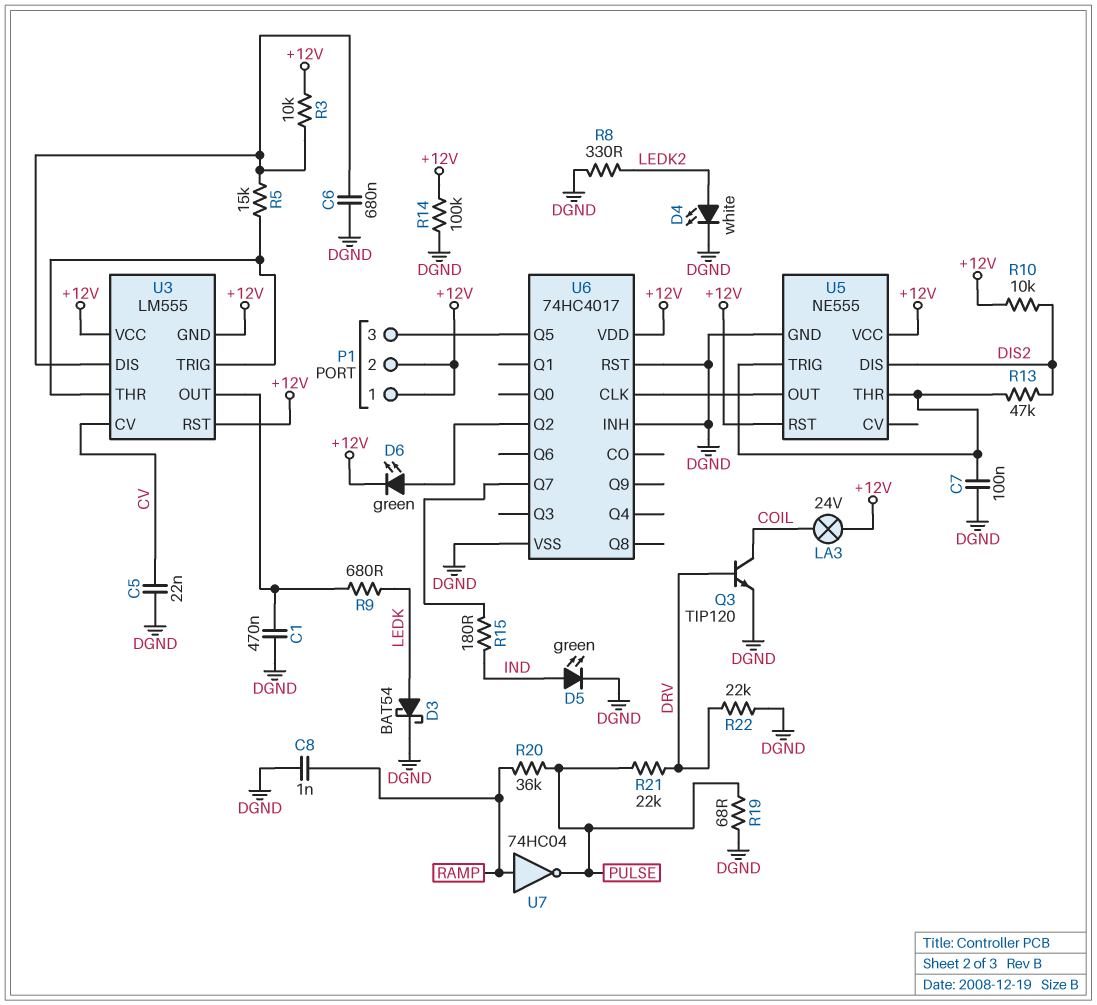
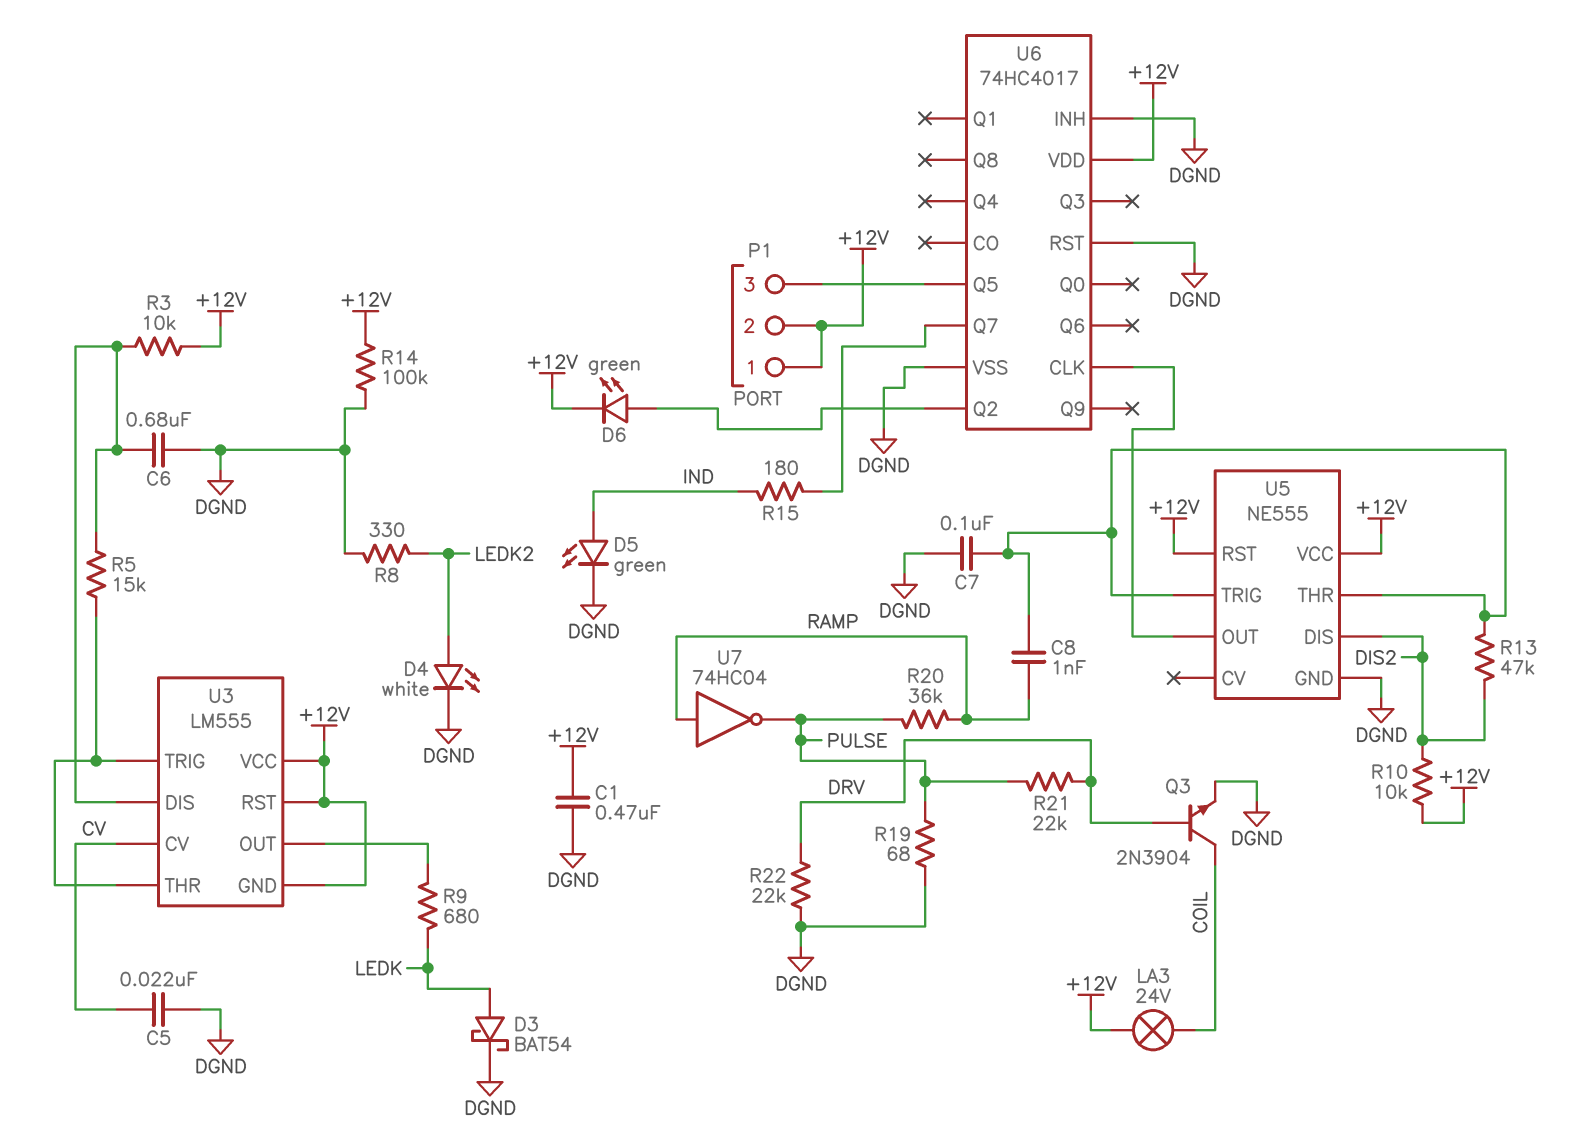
C1: 470nF (DGND, U3/OUT) -> 470nF (+12V, DGND)
C8: 1nF (DGND, RAMP) -> 1nF (RAMP, U5/THR)
Q3: NPN TIP120 (B DRV, C COIL, E DGND) -> NPN 2N3904 (B DRV, C COIL, E DGND)

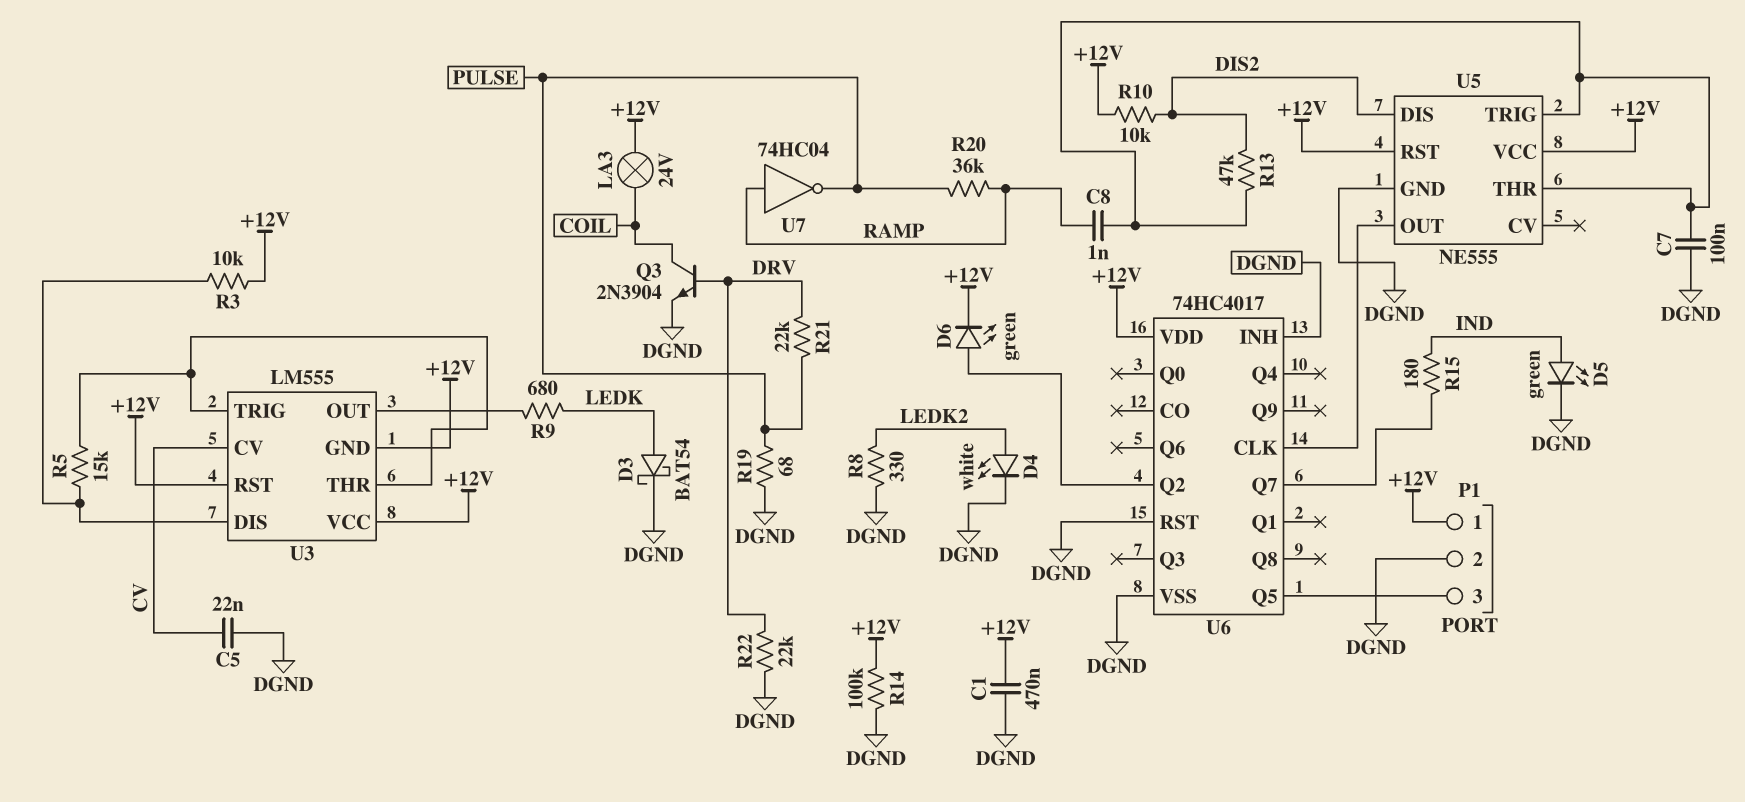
C6: 680nF (DGND, U3/DIS) -> none
P1 pin 2: +12V -> DGND

